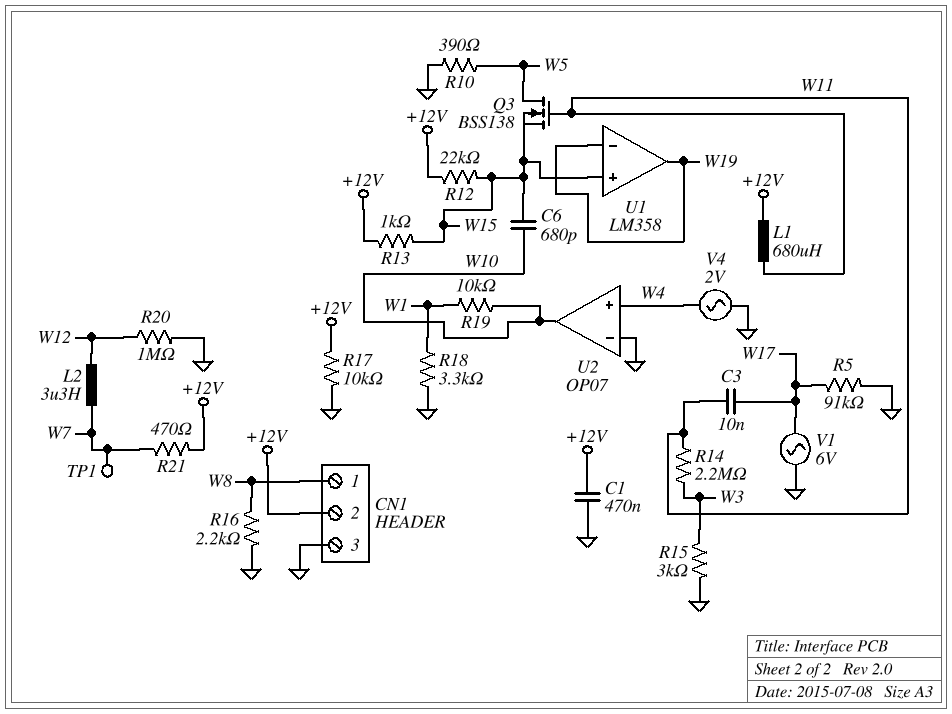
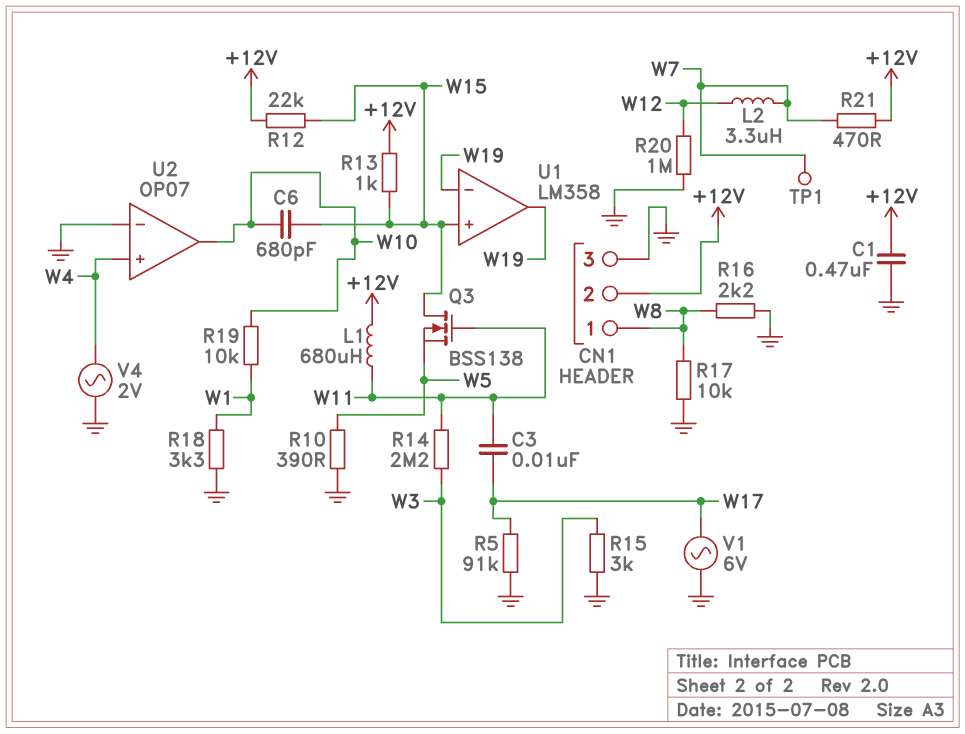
Q3: NMOS BSS138 (G W11, D W5, S W15) -> NMOS BSS138 (G W11, D W15, S W5)
R17: 10k (+12V, GND) -> 10k (GND, W8)

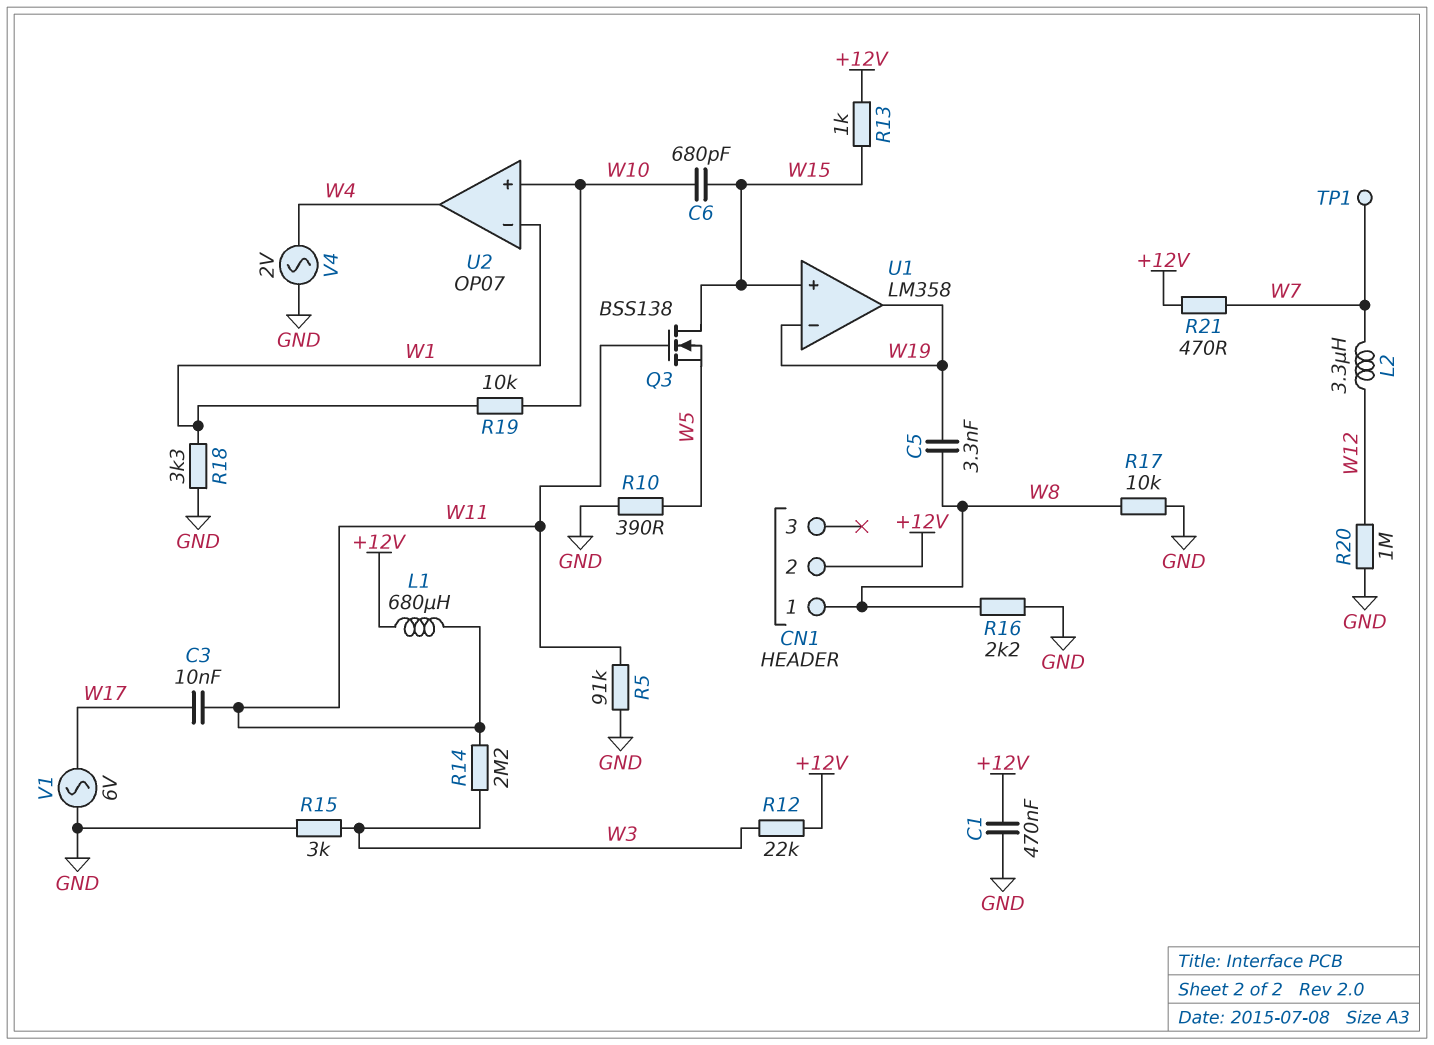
C5: none -> 3.3nF (W8, W19)
CN1 pin 3: GND -> none
R5: 91k (GND, W17) -> 91k (GND, W11)
R12: 22k (+12V, W15) -> 22k (+12V, W3)
U2 pin in+: W4 -> W10
U2 pin in-: GND -> W1
U2 pin out: W10 -> W4

